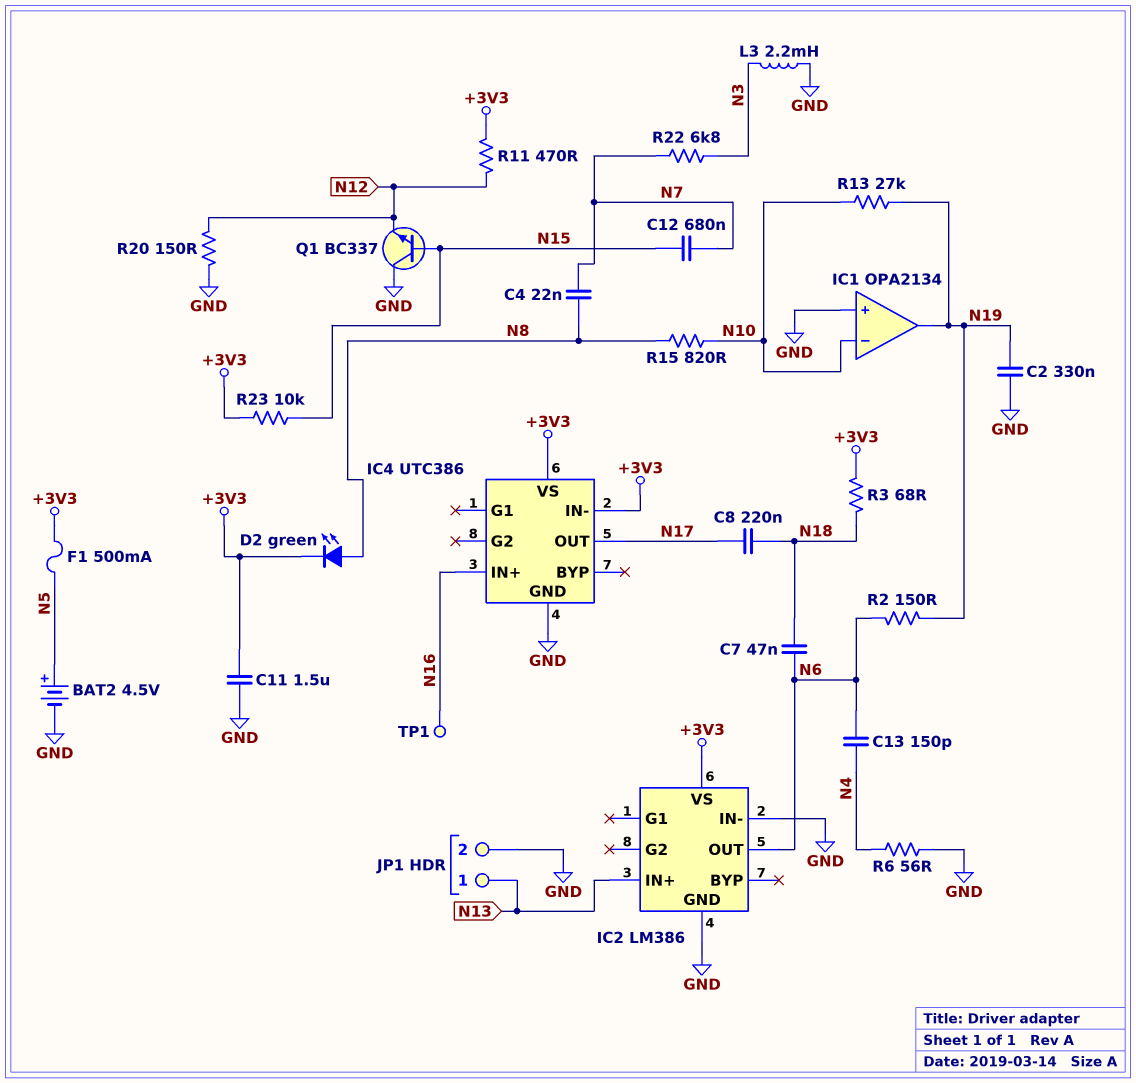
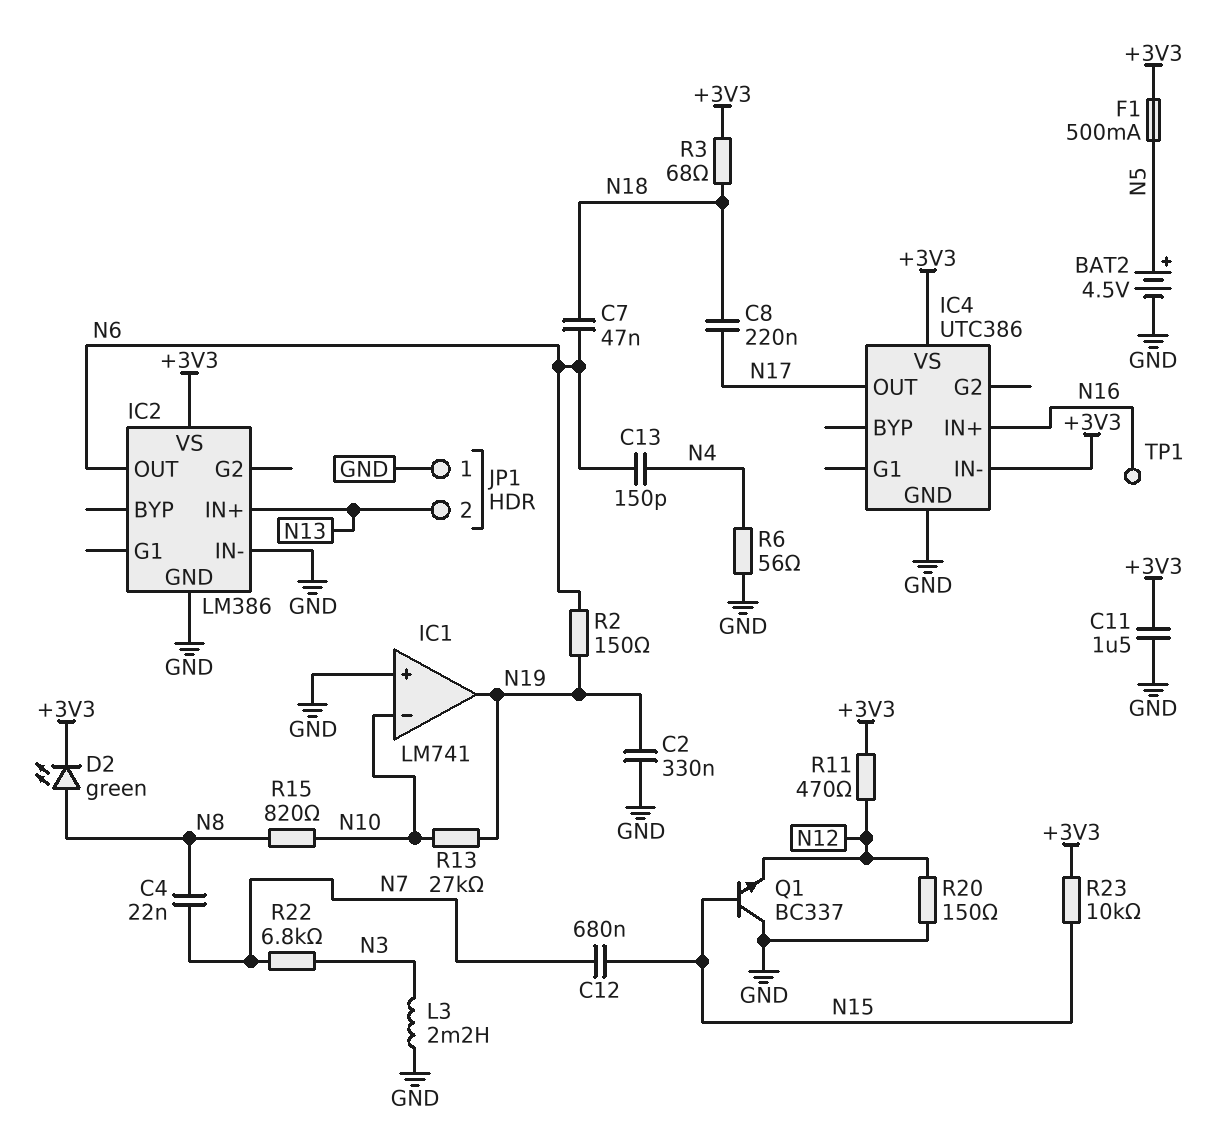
IC1: OPA2134 -> LM741
JP1 pin 1: N13 -> GND
JP1 pin 2: GND -> N13

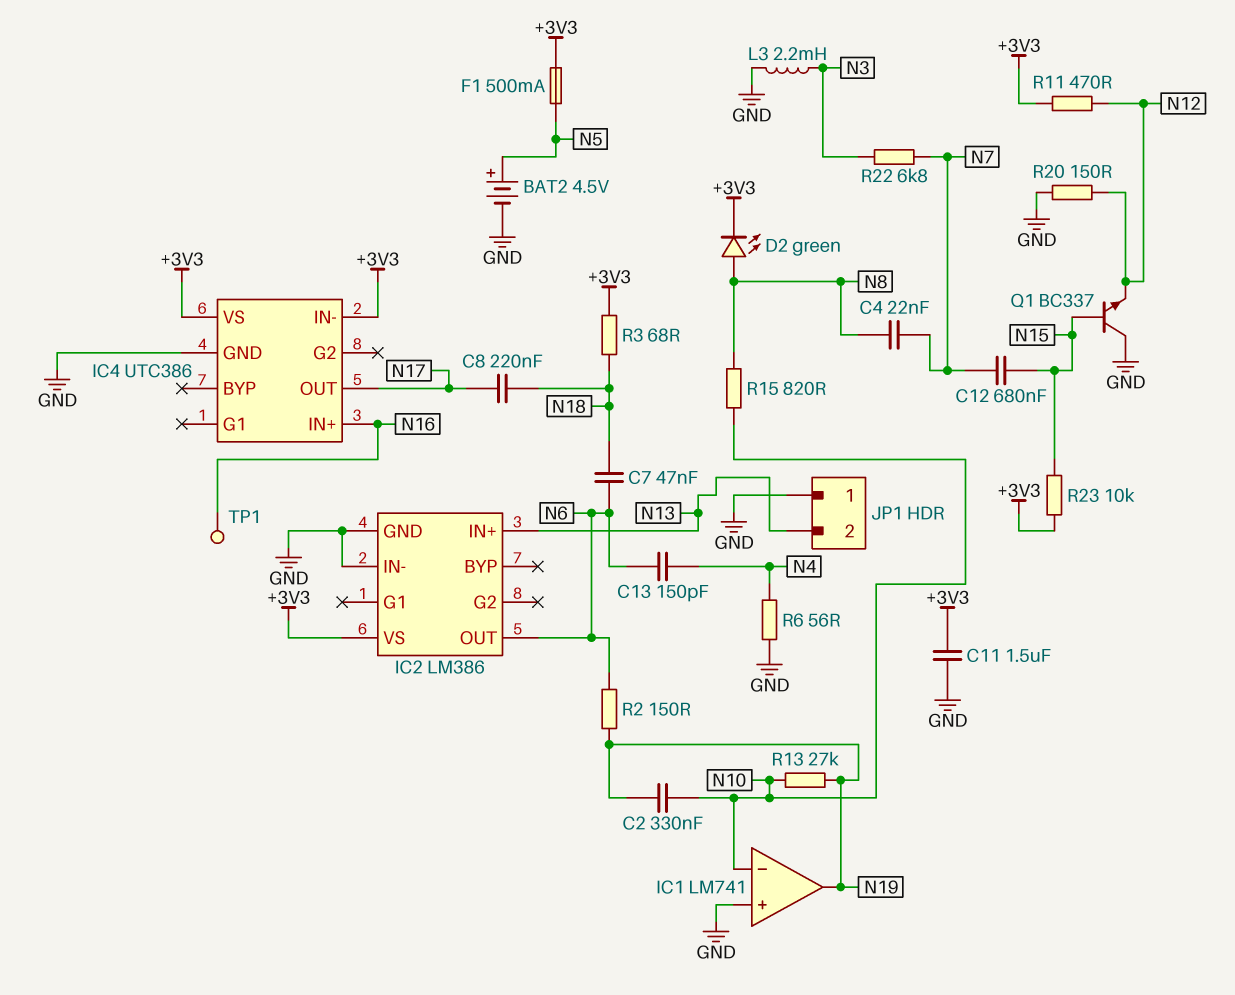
C2: 330nF (GND, N19) -> 330nF (N10, N19)

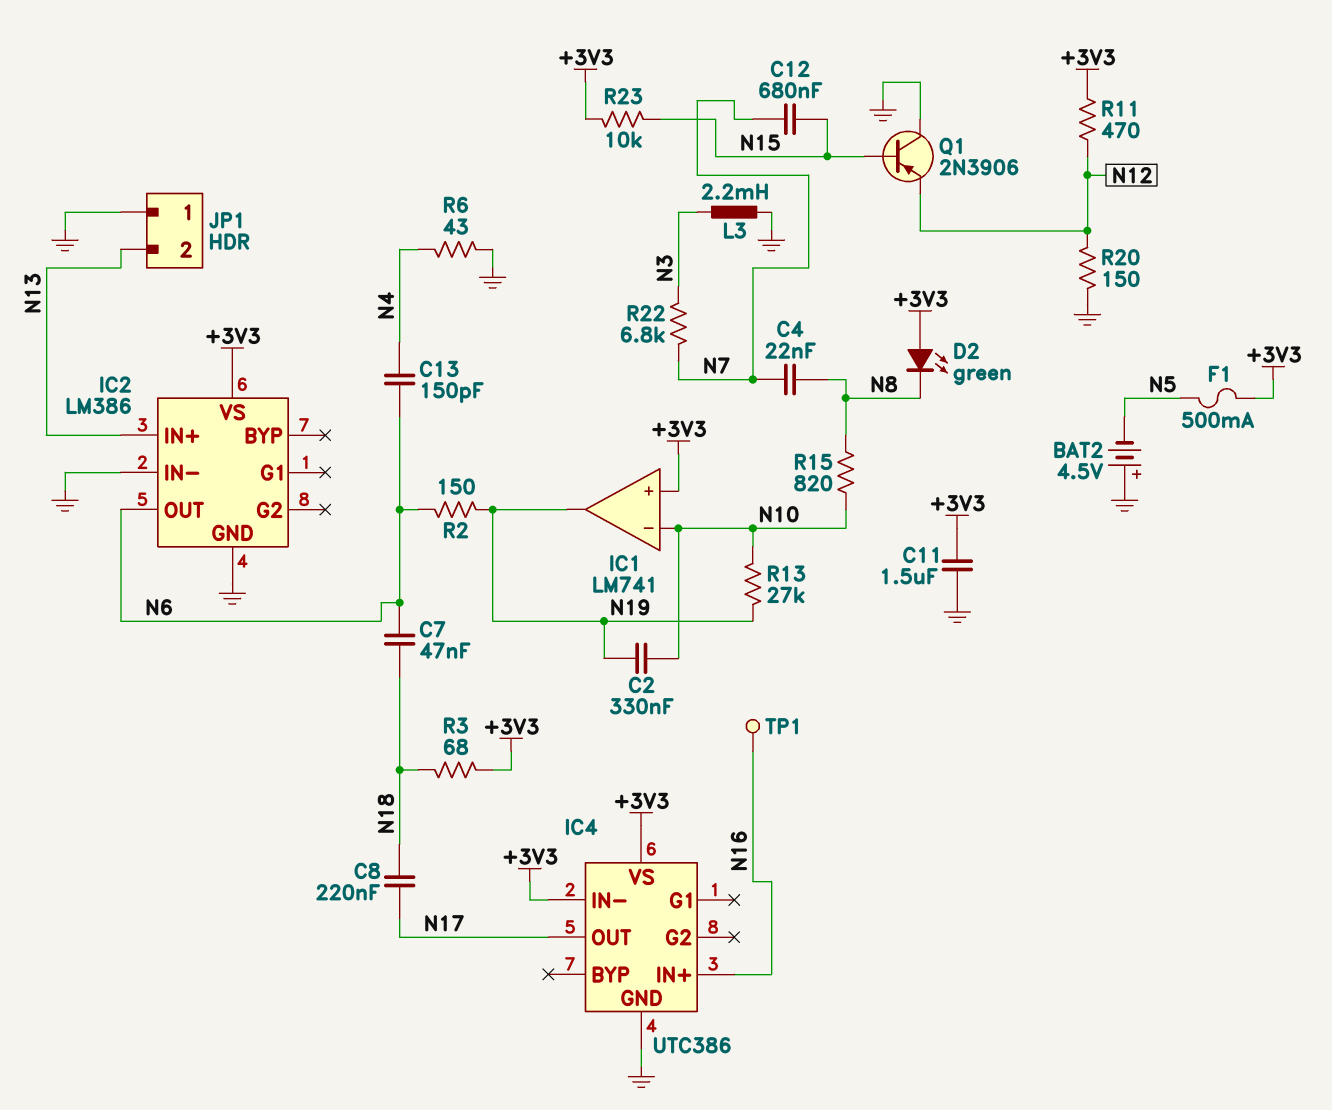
BAT2: 4.5V (plus N5, minus GND) -> 4.5V (plus GND, minus N5)
D2: LED green (A N8, K +3V3) -> LED green (A +3V3, K N8)
IC1 pin in+: GND -> +3V3
Q1: NPN BC337 (B N15, C GND, E N12) -> PNP 2N3906 (B N15, C GND, E N12)
R6: 56 (GND, N4) -> 43 (GND, N4)

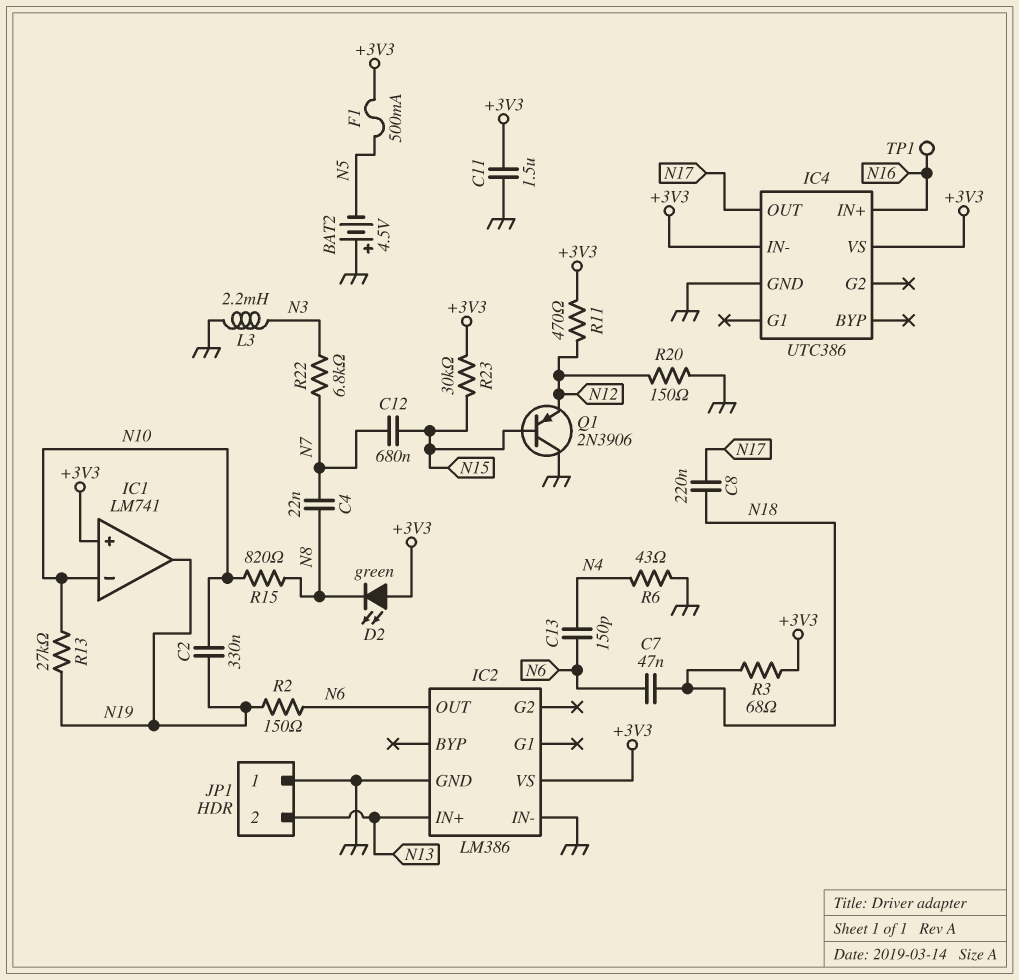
R23: 10k (+3V3, N15) -> 30k (+3V3, N15)

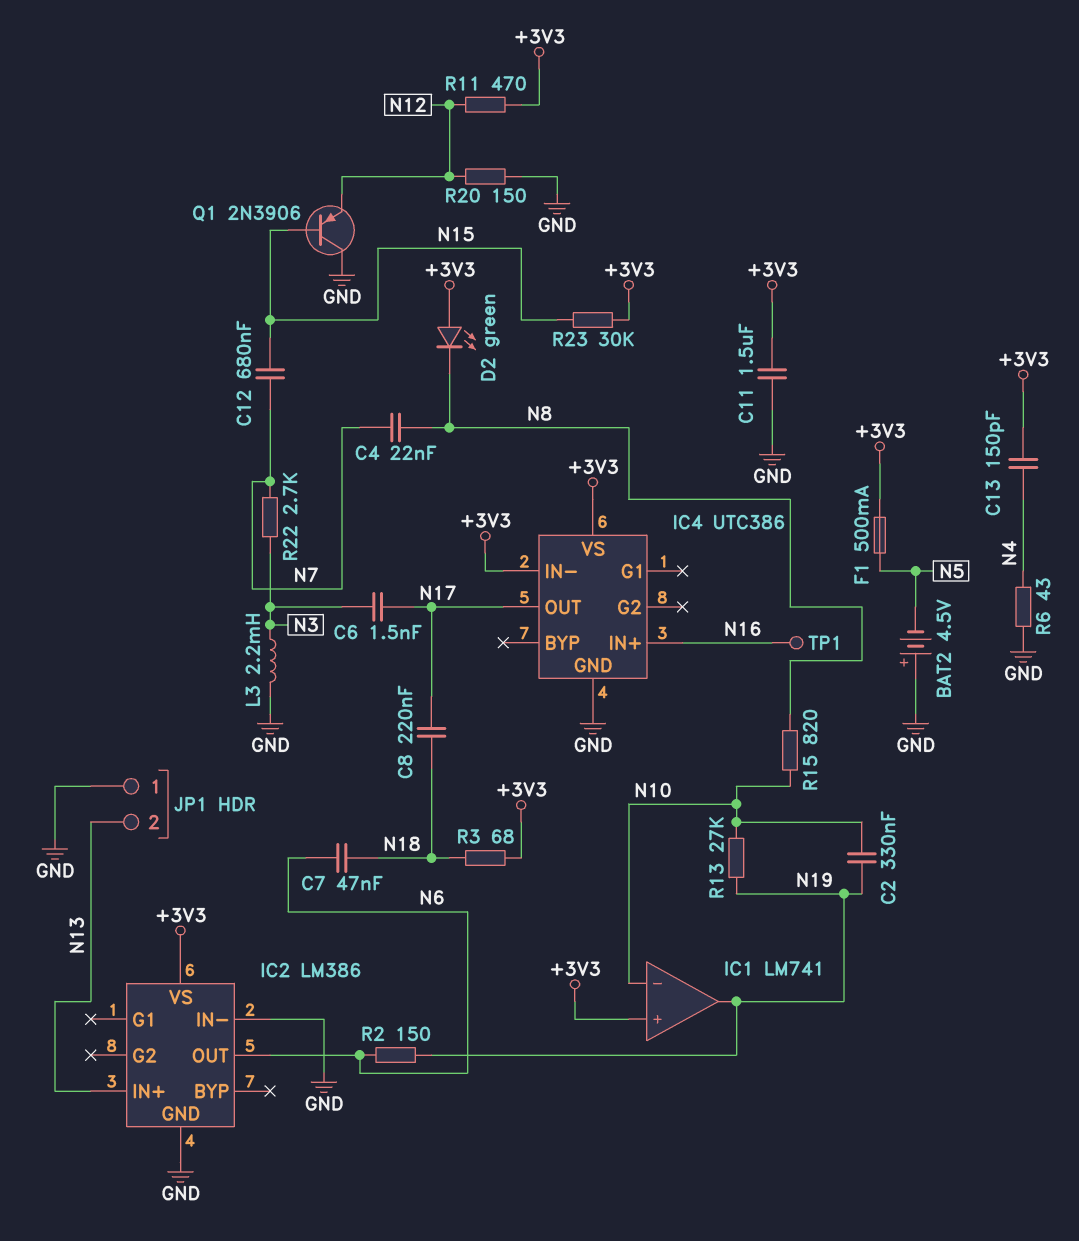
C6: none -> 1.5nF (N3, N17)
C13: 150pF (N4, N6) -> 150pF (+3V3, N4)
R22: 6.8k (N3, N7) -> 2.7k (N3, N7)

